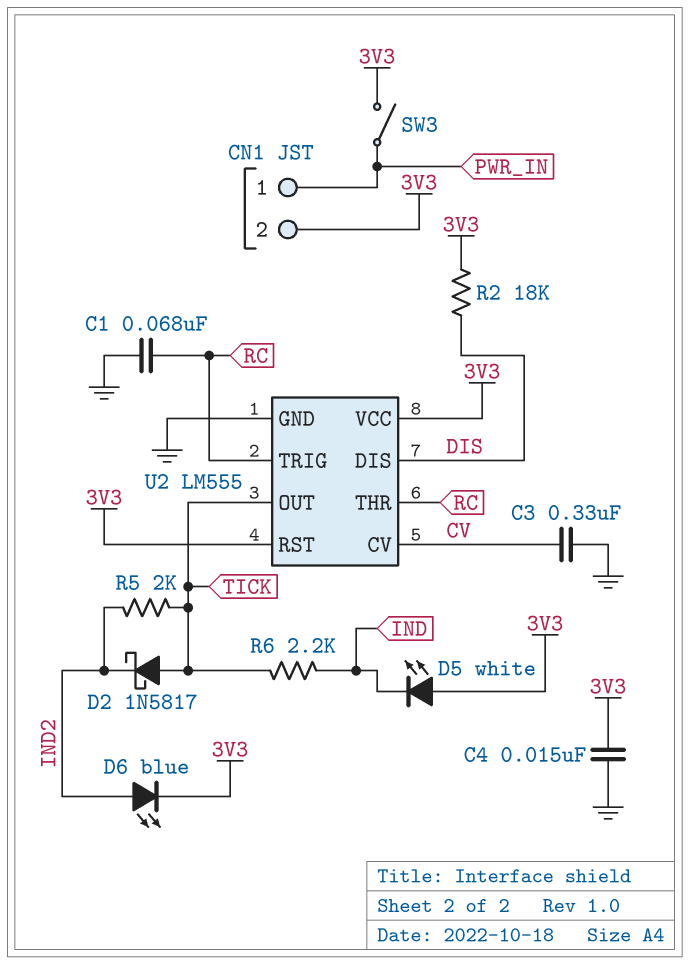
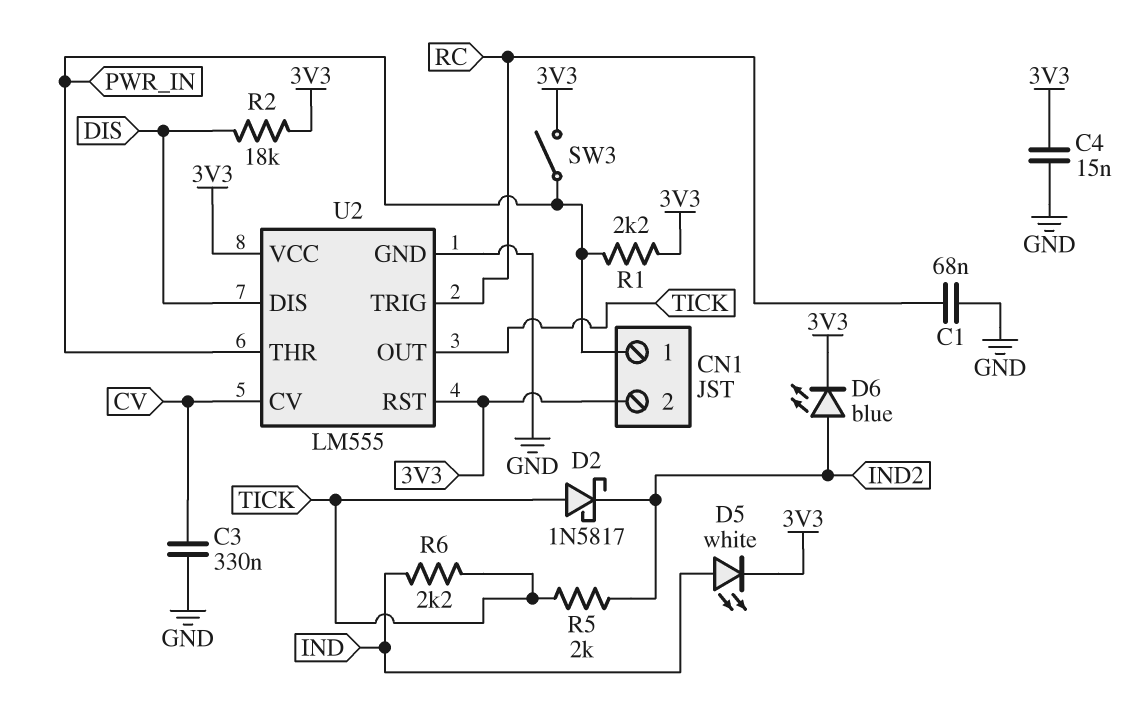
D5: LED white (A 3V3, K IND) -> LED white (A IND, K 3V3)
R1: none -> 2.2k (3V3, PWR_IN)
U2 pin THR: RC -> PWR_IN

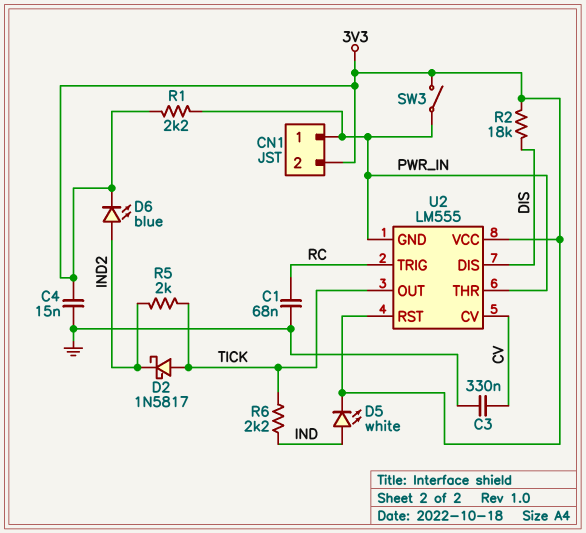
U2 pin GND: GND -> PWR_IN

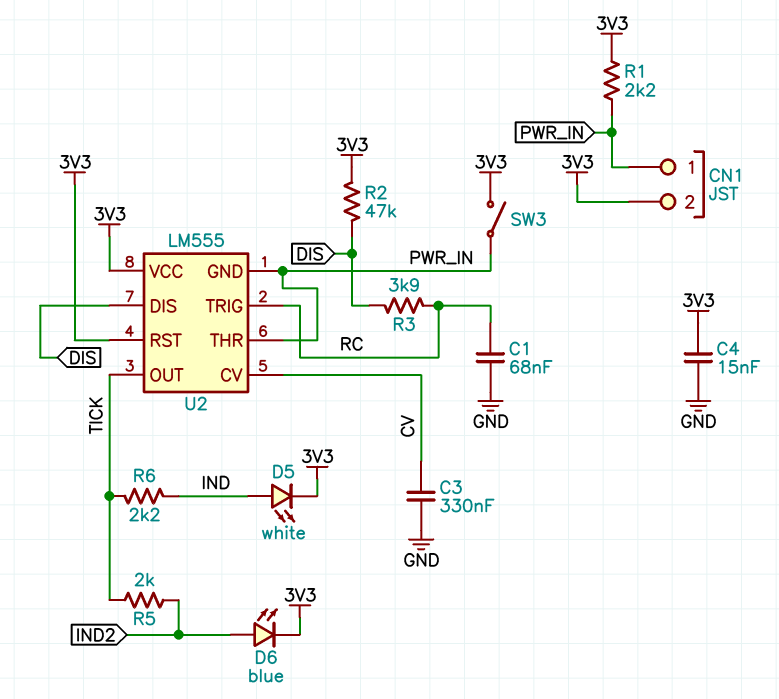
D2: schottky 1N5817 (A TICK, K IND2) -> none
R2: 18k (3V3, DIS) -> 47k (3V3, DIS)
R3: none -> 3.9k (DIS, RC)

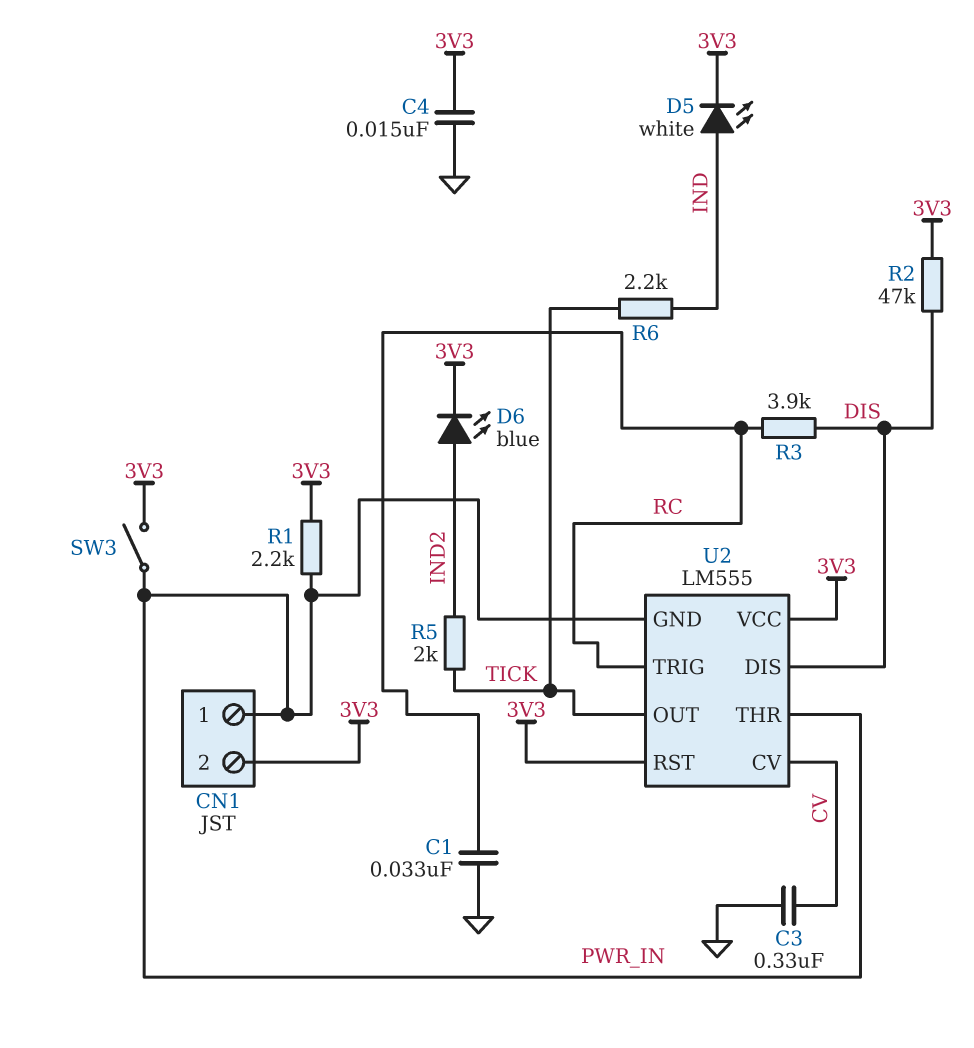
C1: 68nF (GND, RC) -> 33nF (GND, RC)

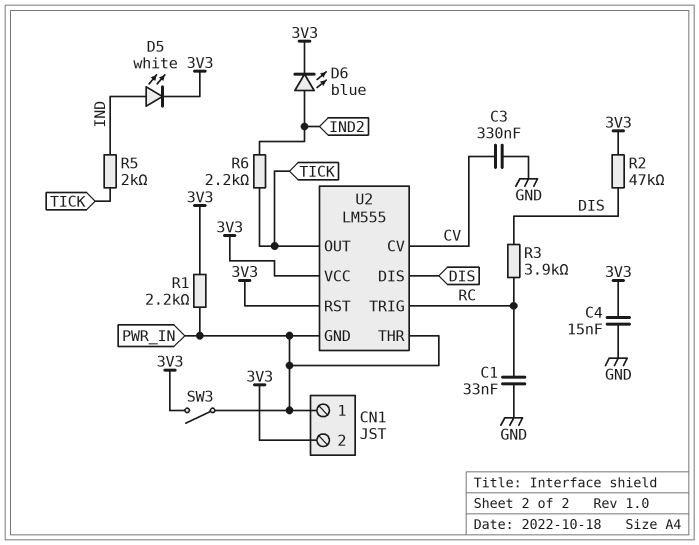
R5: 2k (IND2, TICK) -> 2k (IND, TICK)
R6: 2.2k (IND, TICK) -> 2.2k (IND2, TICK)

